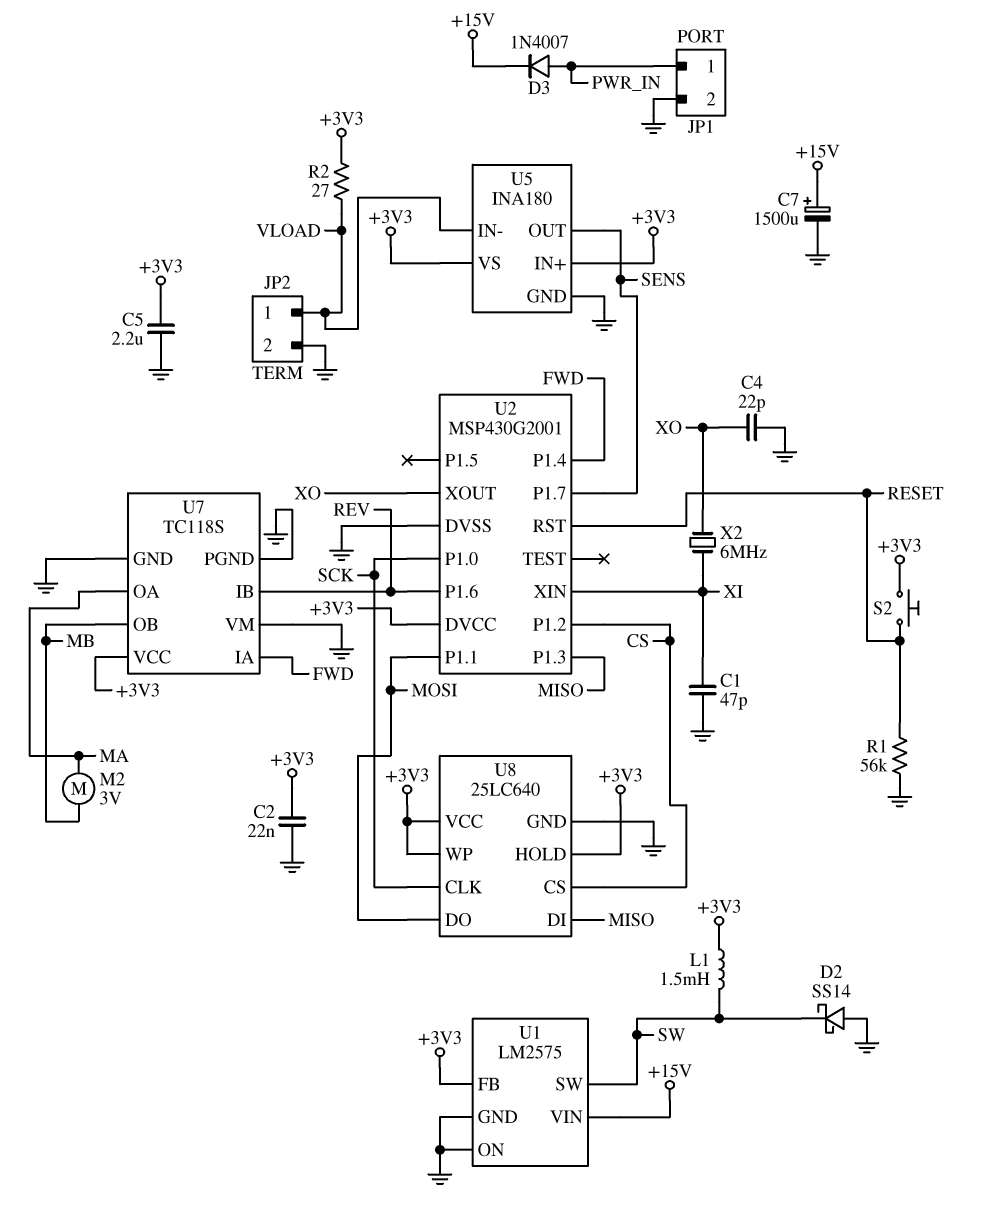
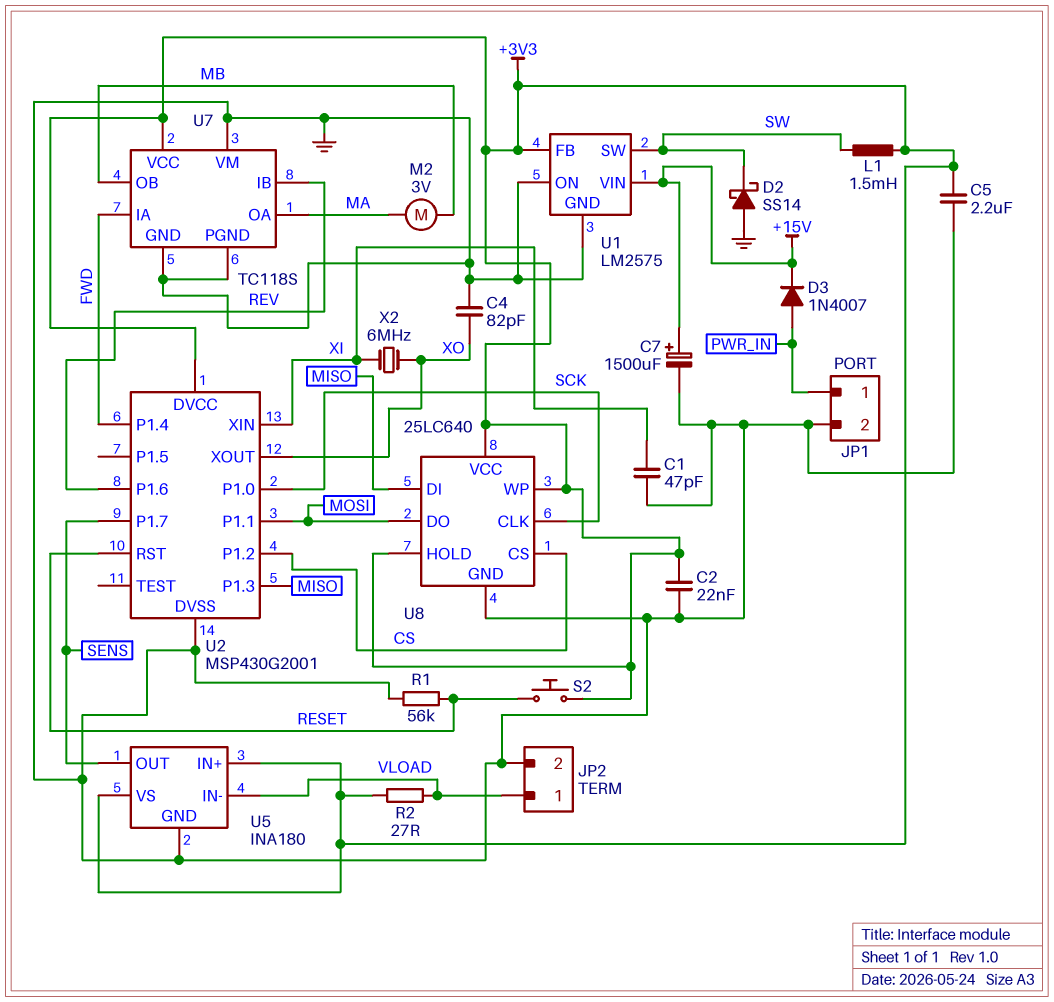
C4: 22pF (GND, XO) -> 82pF (GND, XO)

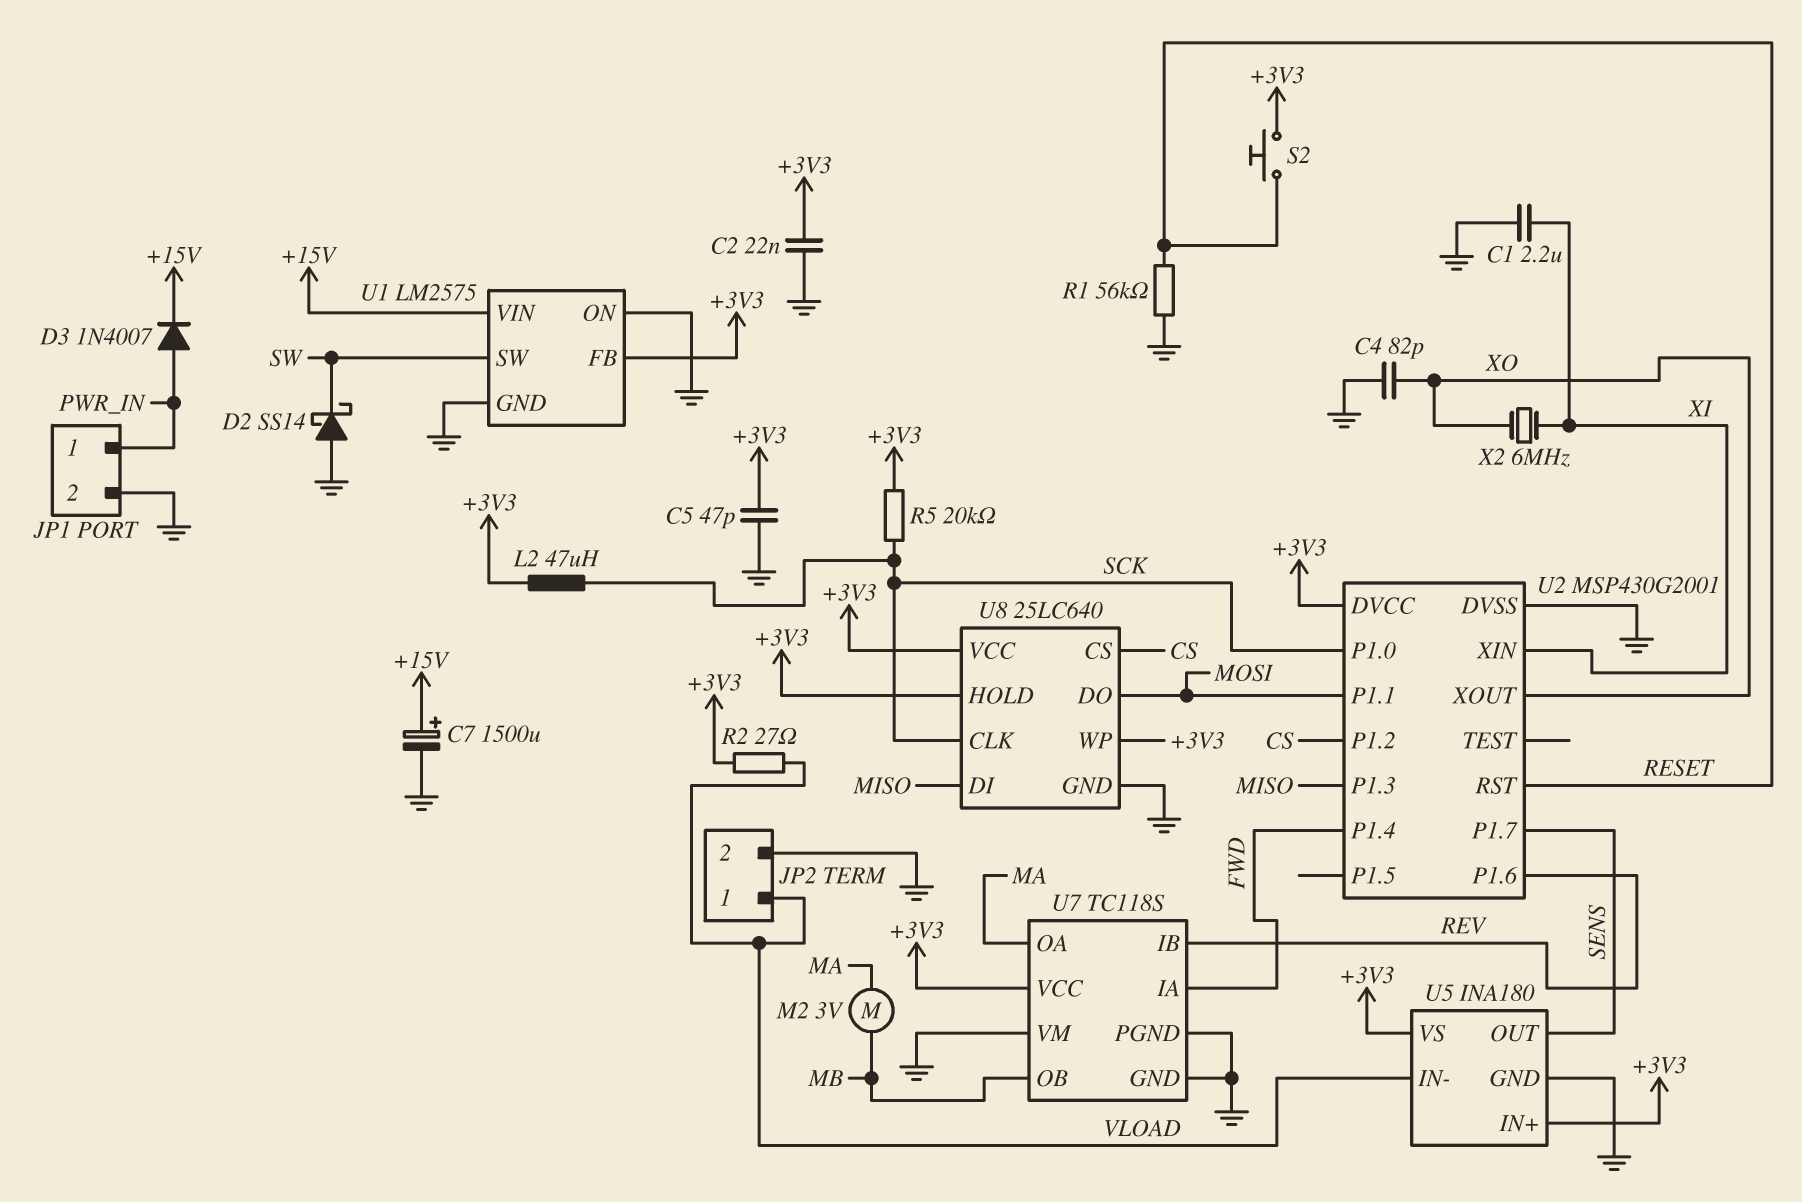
C1: 47pF (GND, XI) -> 2.2uF (GND, XI)
C5: 2.2uF (+3V3, GND) -> 47pF (+3V3, GND)
L1: 1.5mH (+3V3, SW) -> none
L2: none -> 47uH (+3V3, SCK)
R5: none -> 20k (+3V3, SCK)

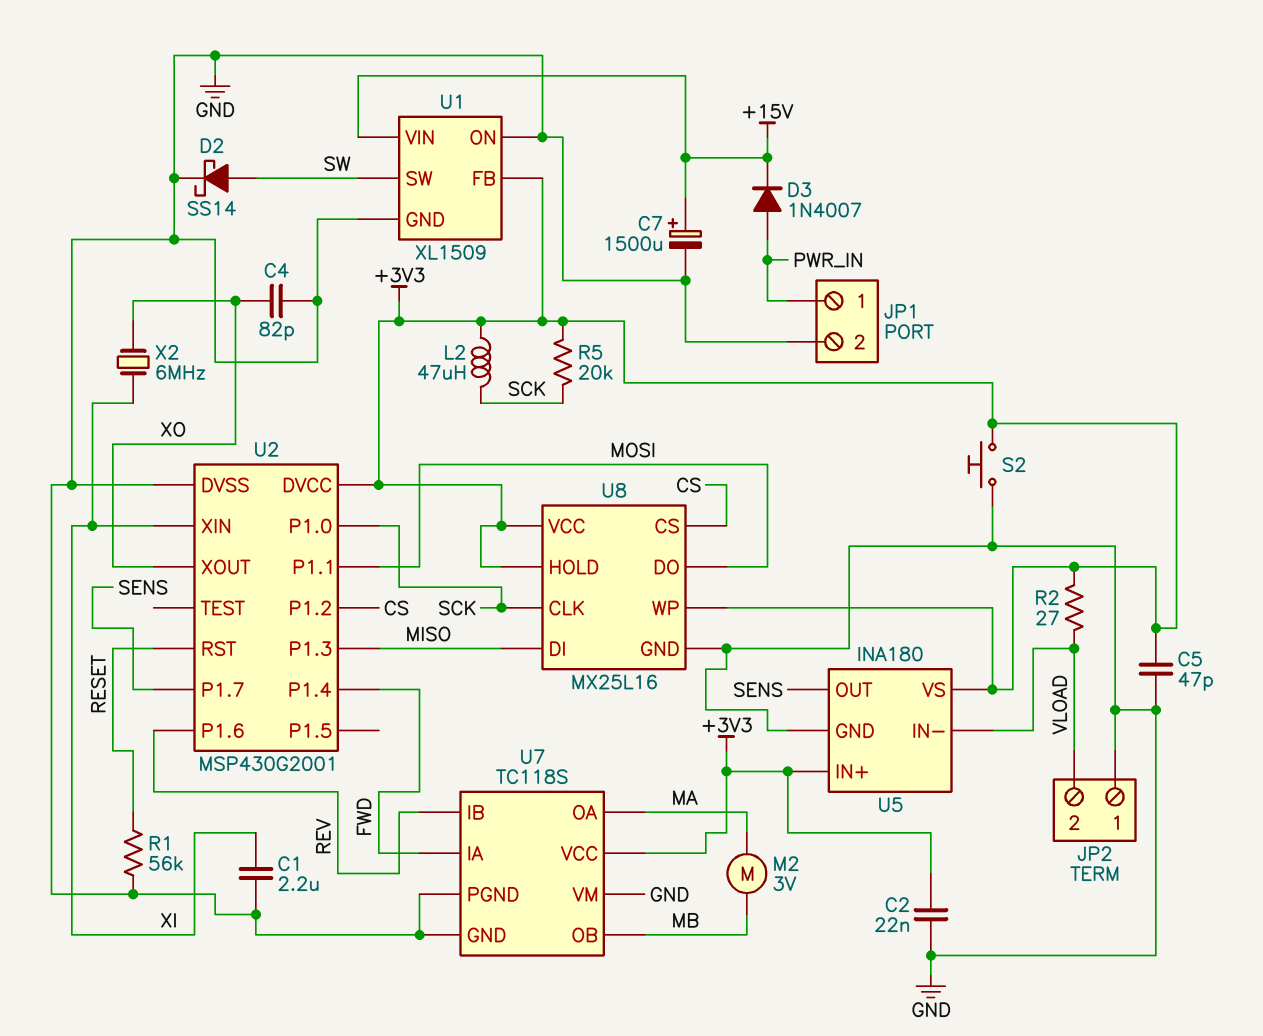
D2: schottky SS14 (A GND, K SW) -> schottky SS14 (A SW, K GND)
JP2 pin 1: VLOAD -> GND
JP2 pin 2: GND -> VLOAD
S2: button (+3V3, RESET) -> button (+3V3, GND)
U1: LM2575 -> XL1509
U8: 25LC640 -> MX25L16

